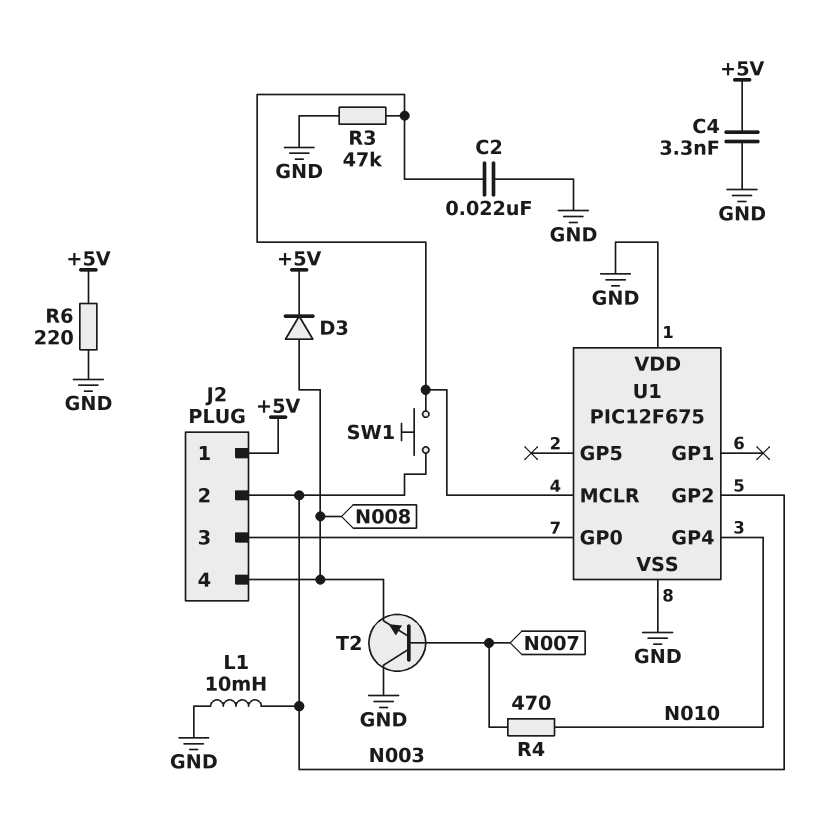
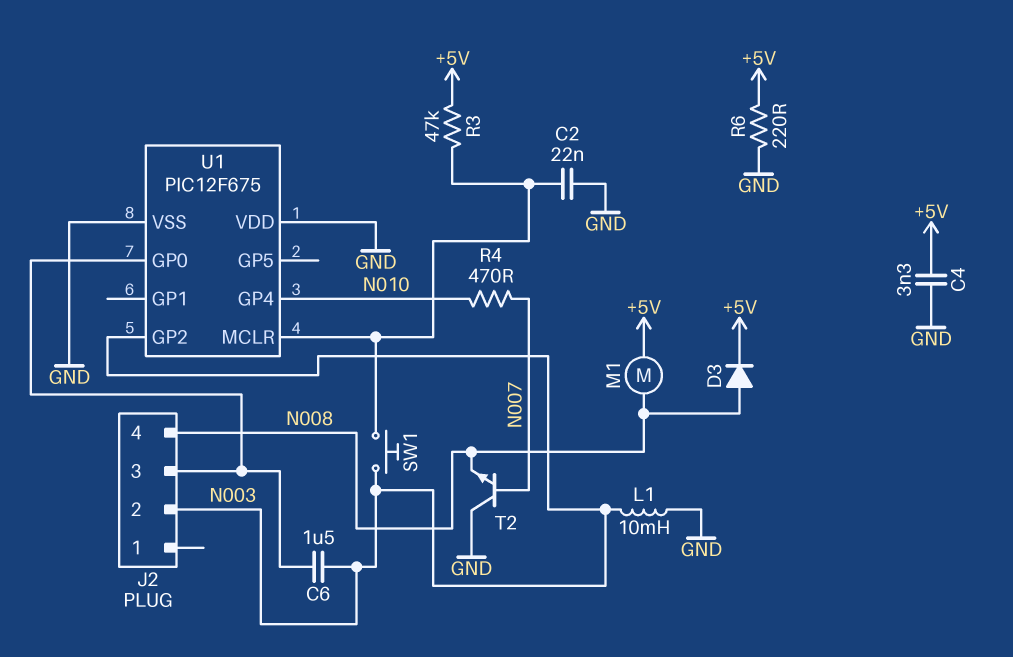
C6: none -> 1.5uF (J2/3, N003)
J2 pin 1: +5V -> none
M1: none -> motor (+5V, N008)
R3: 47k (GND, U1/MCLR) -> 47k (+5V, U1/MCLR)

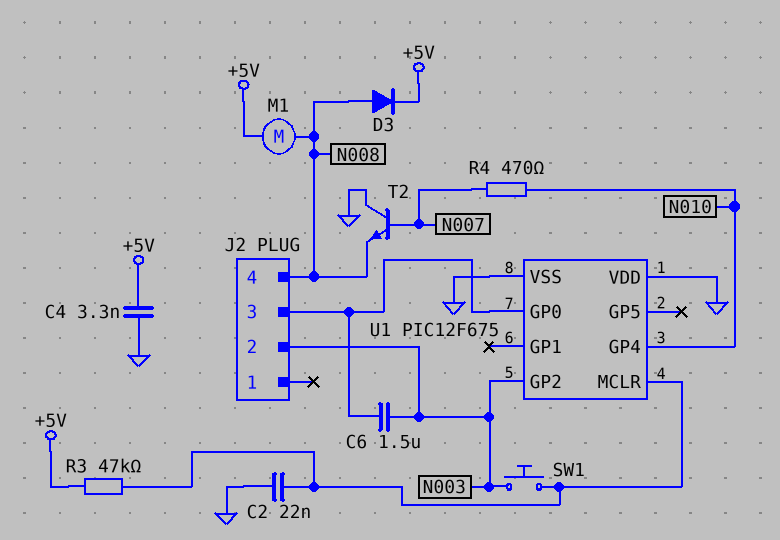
L1: 10mH (GND, N003) -> none
R6: 220 (+5V, GND) -> none

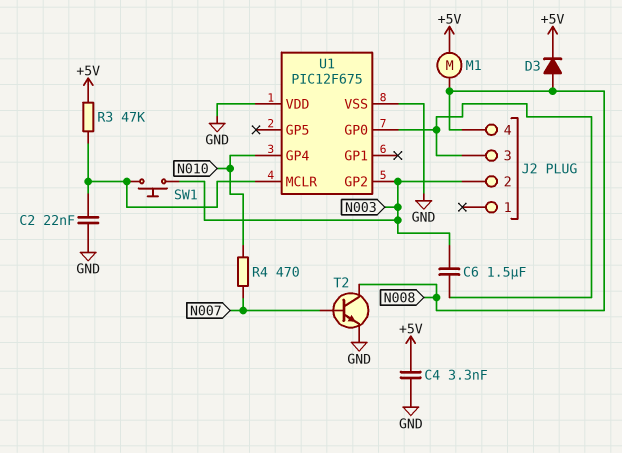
T2: NPN (B N007, C GND, E N008) -> NPN (B N007, C N008, E GND)

